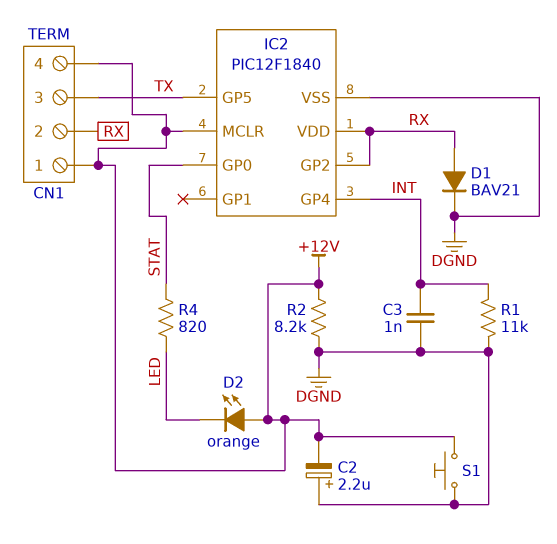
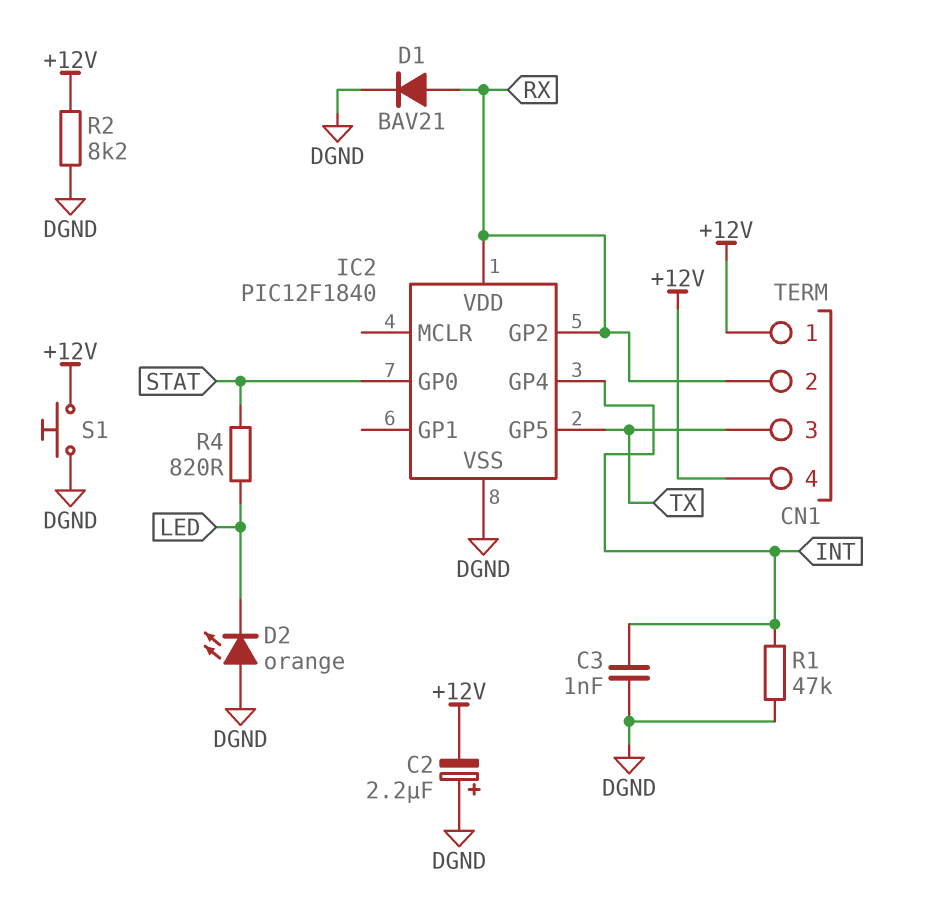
D2: LED orange (A +12V, K LED) -> LED orange (A DGND, K LED)
IC2 pin MCLR: +12V -> none
R1: 11k (DGND, INT) -> 47k (DGND, INT)

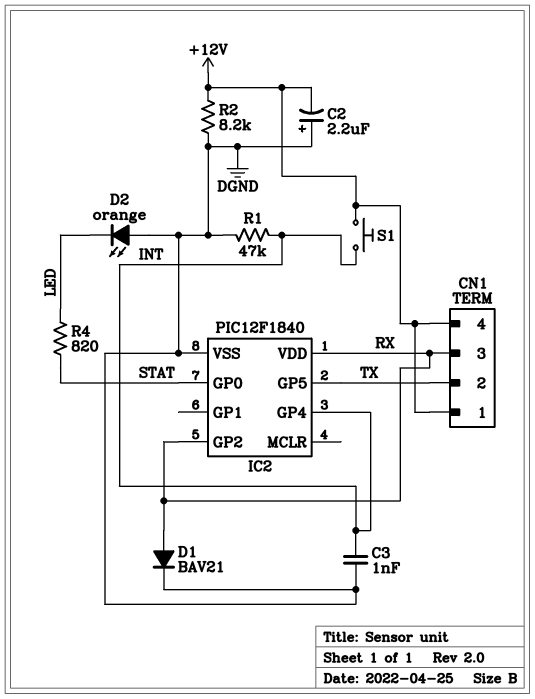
CN1 pin 2: RX -> TX
CN1 pin 3: TX -> RX
S1: button (+12V, DGND) -> button (+12V, INT)

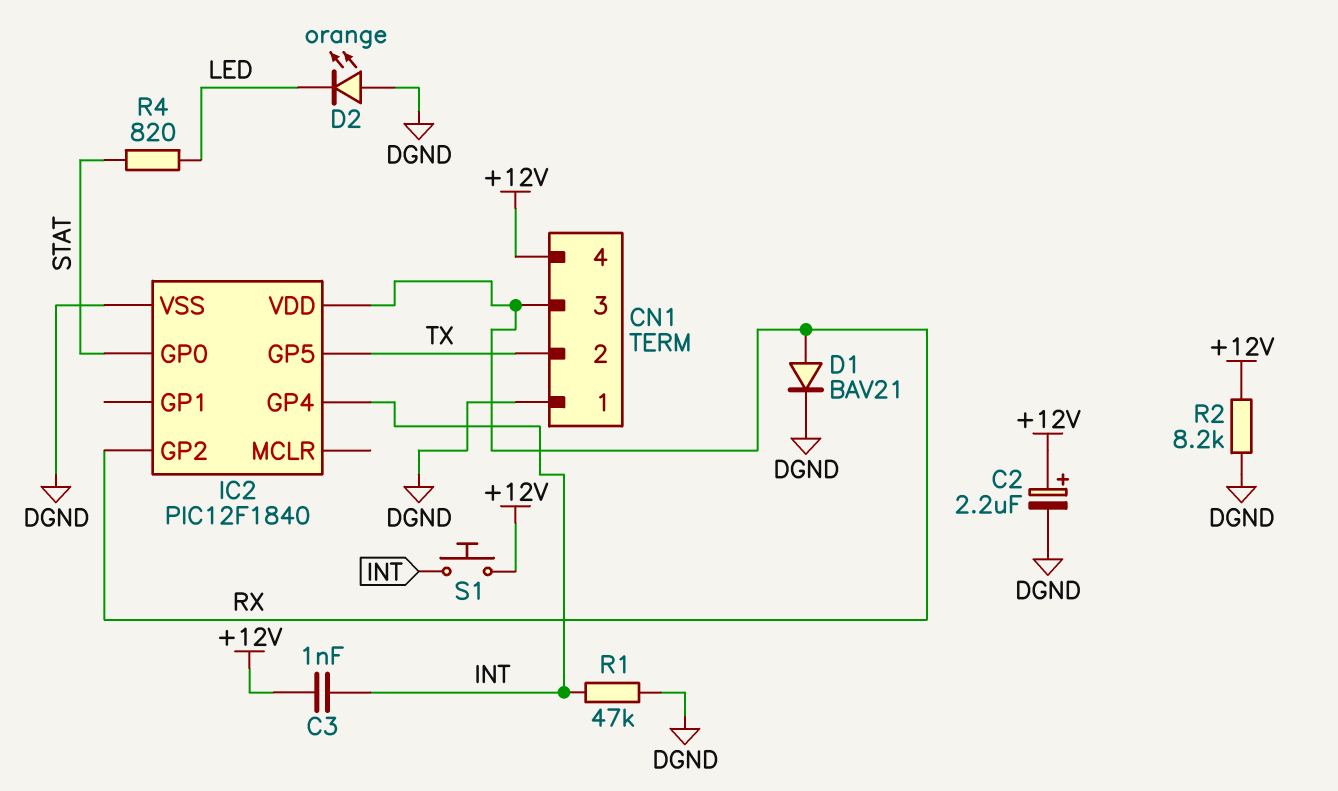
C2: 2.2uF (plus DGND, minus +12V) -> 2.2uF (plus +12V, minus DGND)
C3: 1nF (DGND, INT) -> 1nF (+12V, INT)
CN1 pin 1: +12V -> DGND

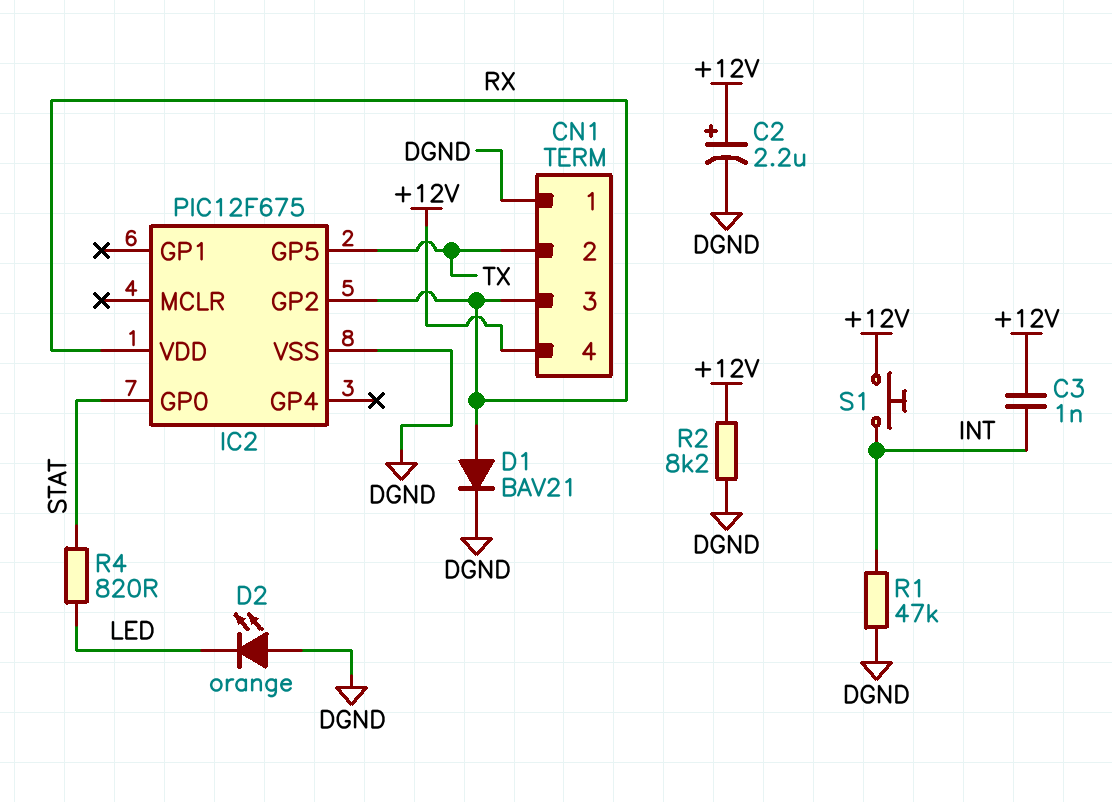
IC2: PIC12F1840 -> PIC12F675
IC2 pin GP4: INT -> none

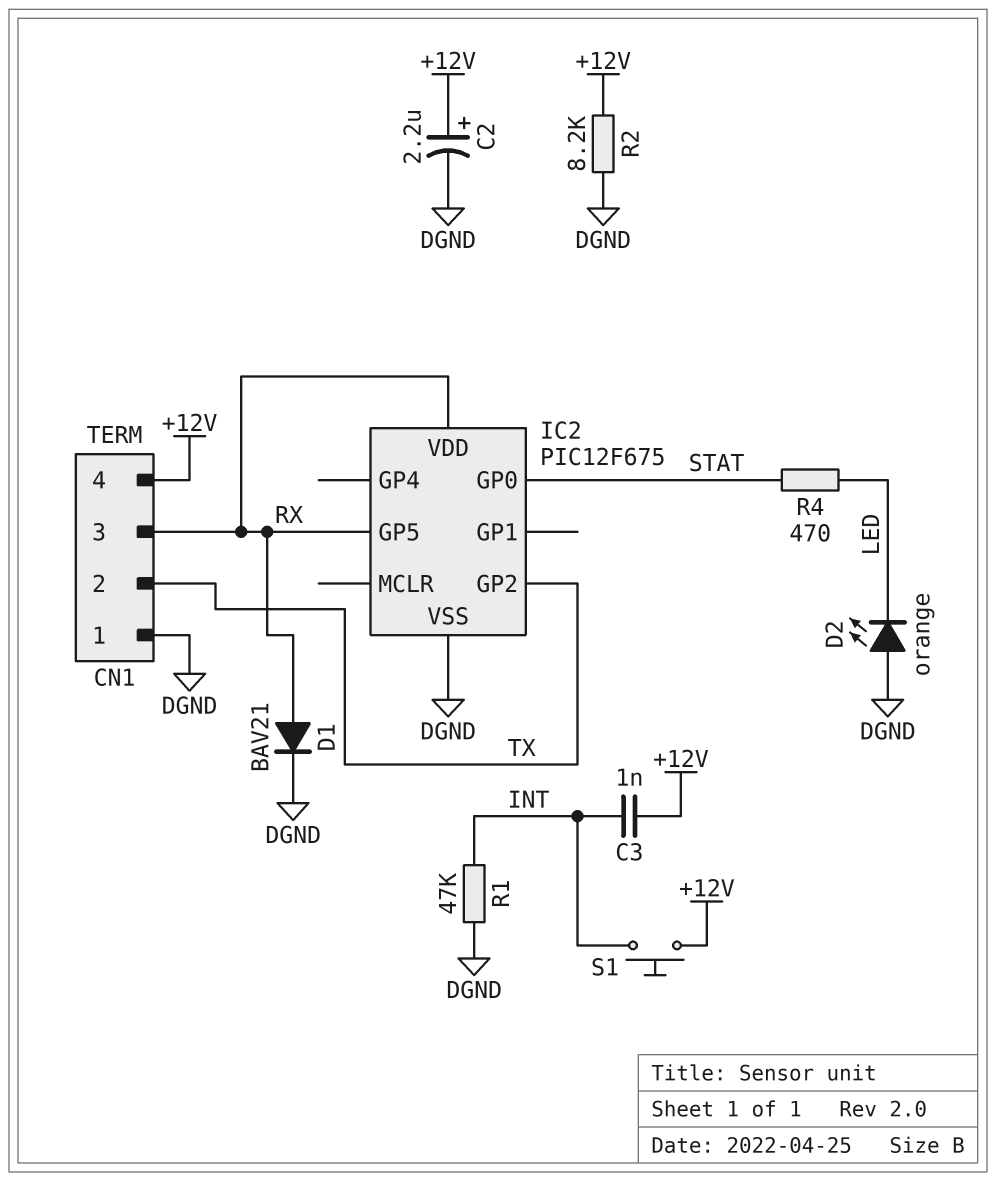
IC2 pin GP2: RX -> TX
IC2 pin GP5: TX -> RX
R4: 820 (LED, STAT) -> 470 (LED, STAT)

